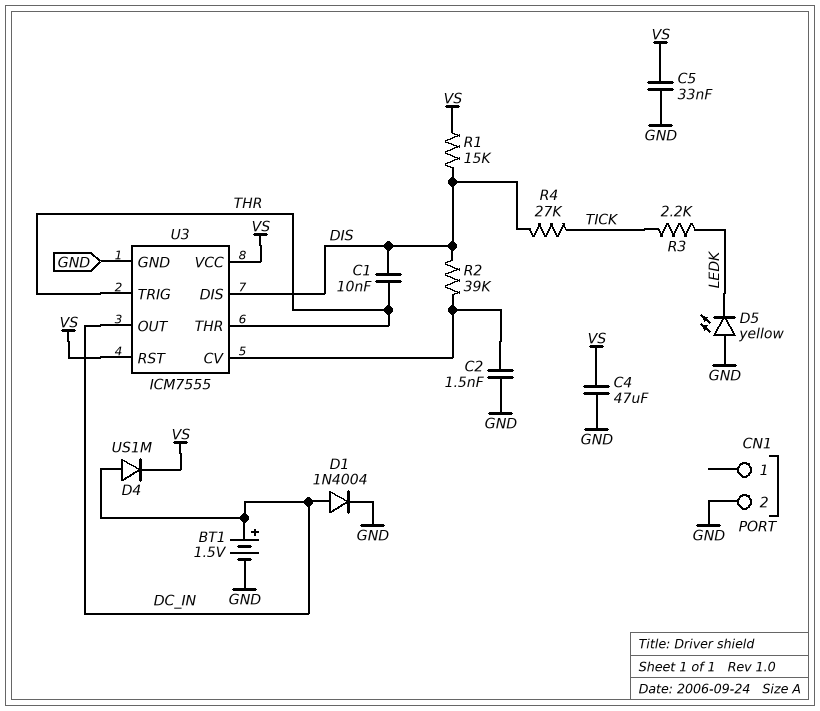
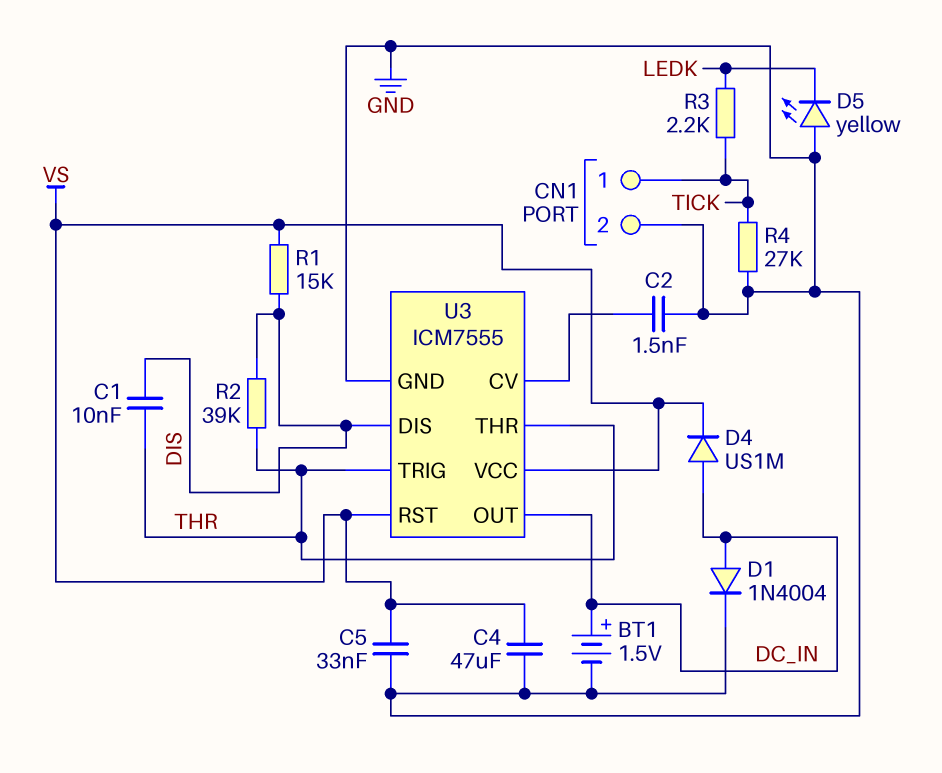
CN1 pin 1: none -> TICK
R2: 39k (DIS, U3/CV) -> 39k (DIS, THR)
R4: 27k (DIS, TICK) -> 27k (GND, TICK)

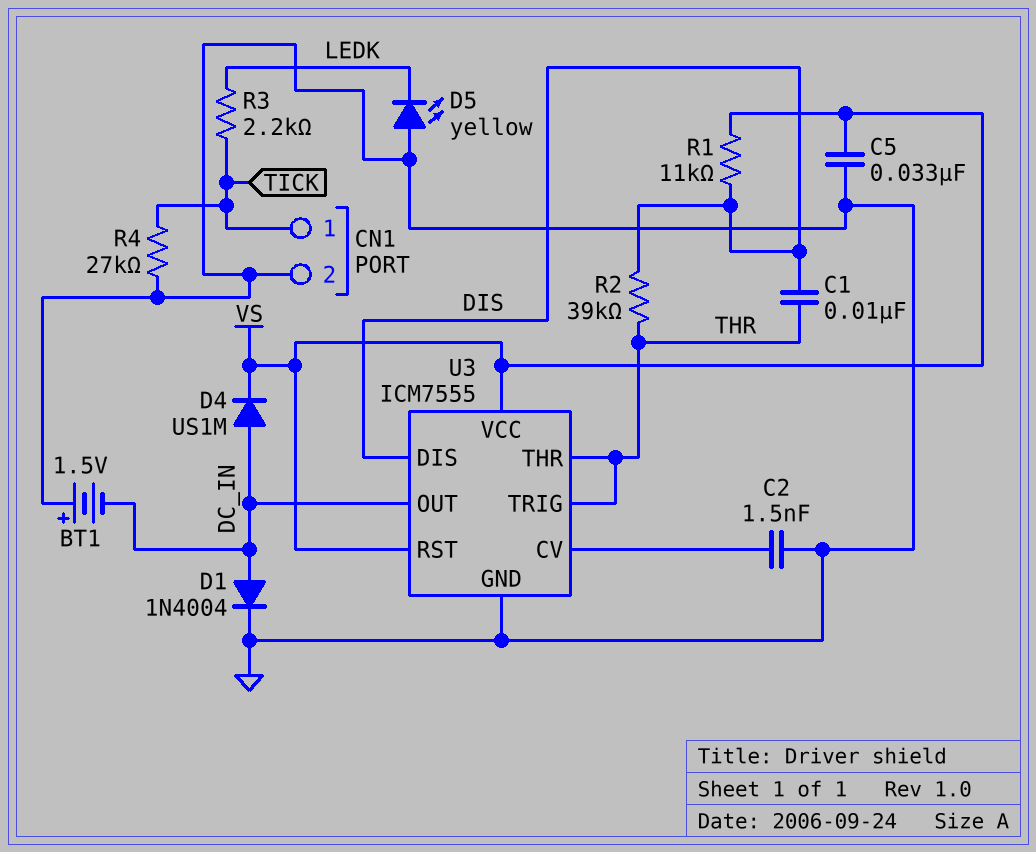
BT1: 1.5V (plus DC_IN, minus GND) -> 1.5V (plus GND, minus DC_IN)
C4: 47uF (GND, VS) -> none
R1: 15k (DIS, VS) -> 11k (DIS, VS)

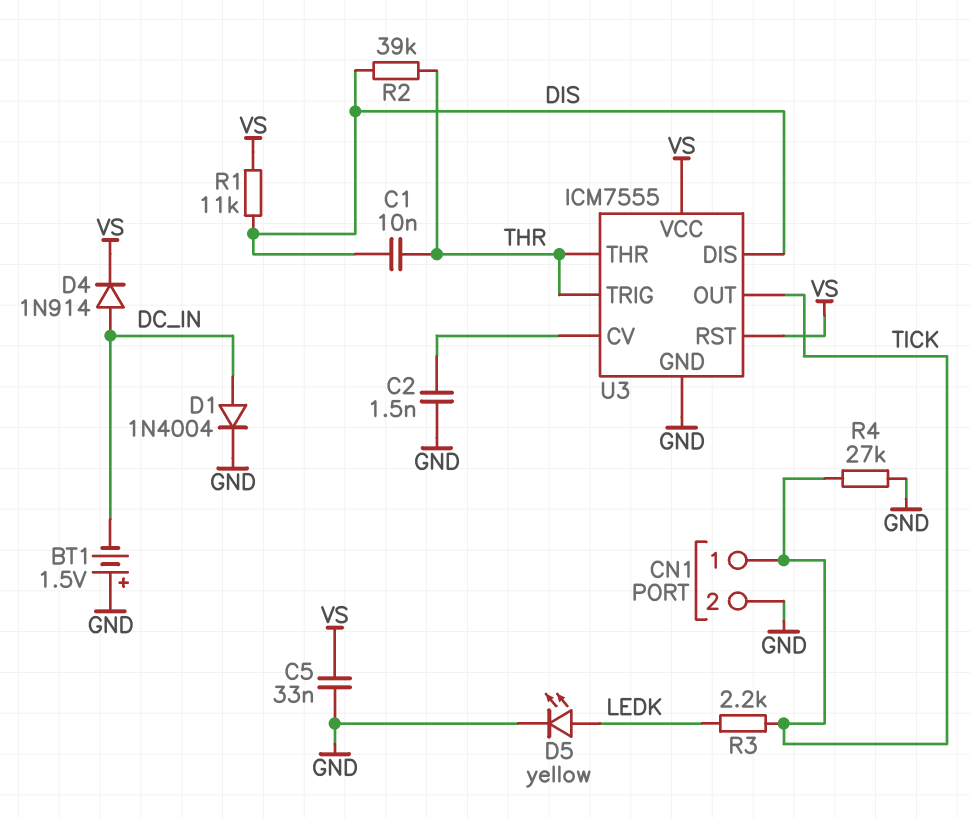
D4: diode US1M (A DC_IN, K VS) -> diode 1N914 (A DC_IN, K VS)
D5: LED yellow (A GND, K LEDK) -> LED yellow (A LEDK, K GND)
U3 pin OUT: DC_IN -> TICK

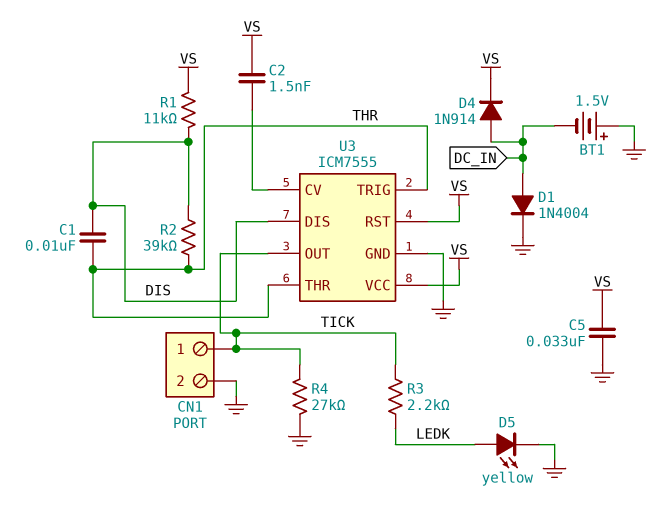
C2: 1.5nF (GND, U3/CV) -> 1.5nF (U3/CV, VS)

